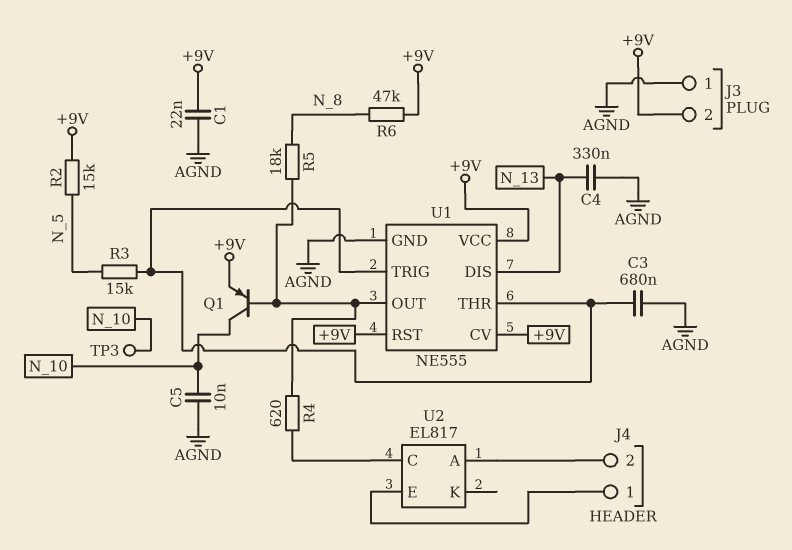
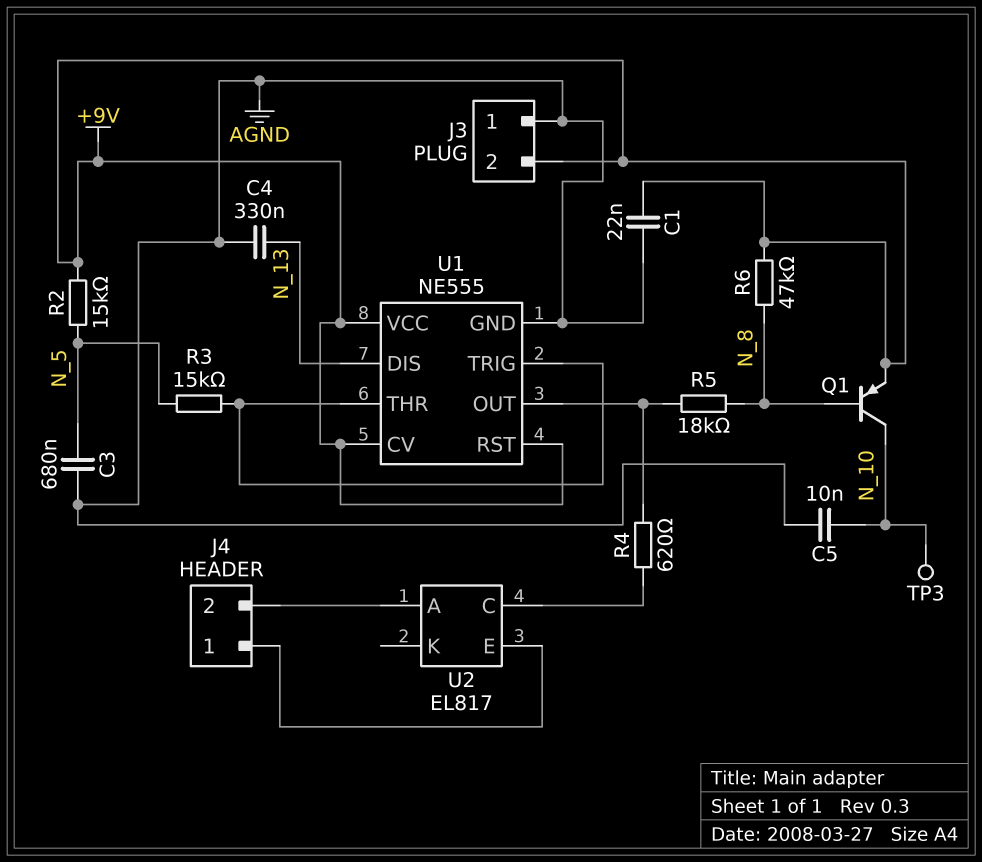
C3: 680nF (AGND, U1/THR) -> 680nF (AGND, N_5)
Q1: PNP (B U1/OUT, C N_10, E +9V) -> PNP (B N_8, C N_10, E +9V)

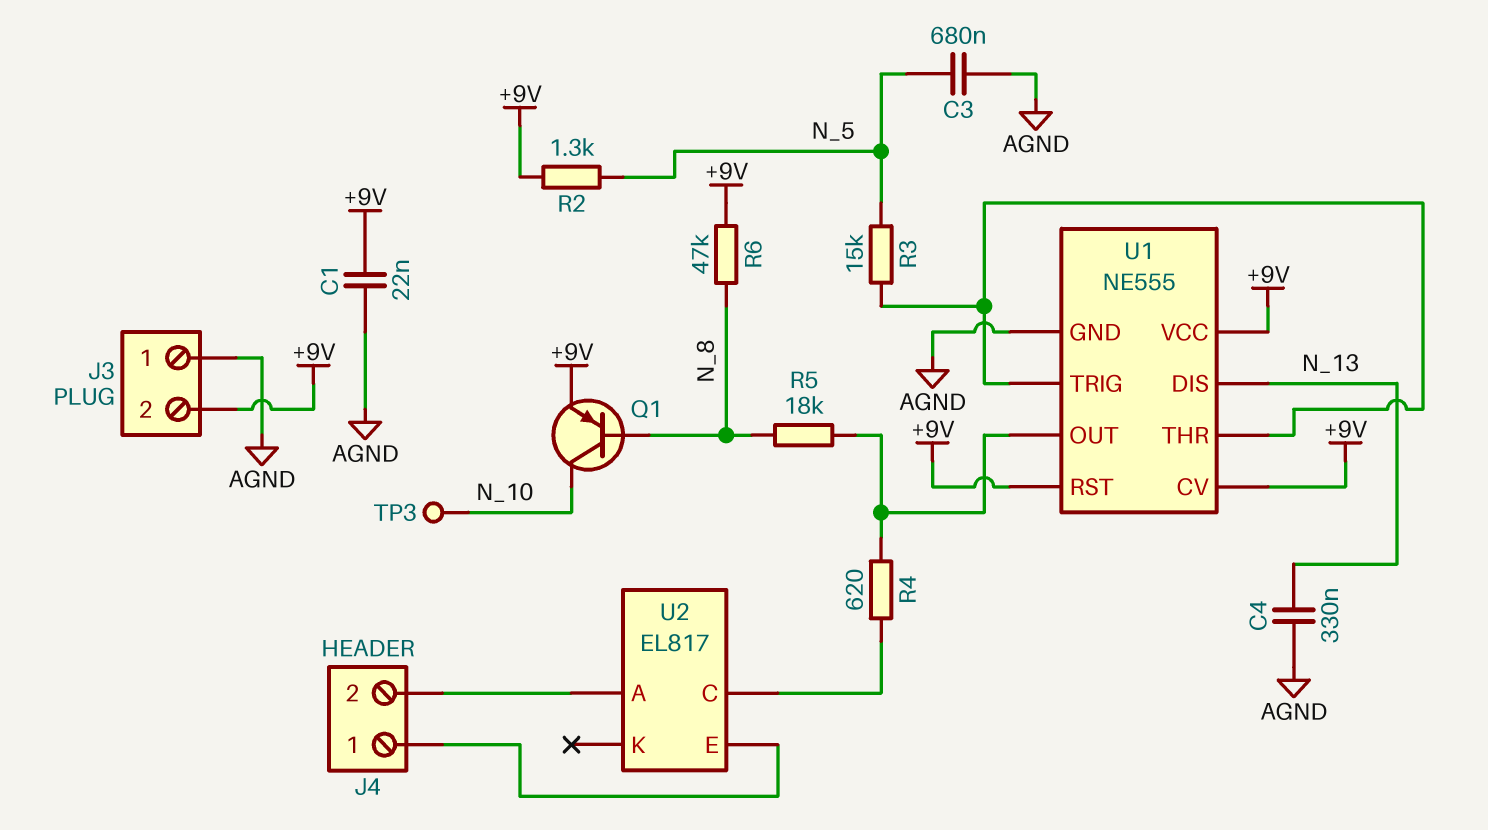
C5: 10nF (AGND, N_10) -> none
R2: 15k (+9V, N_5) -> 1.3k (+9V, N_5)

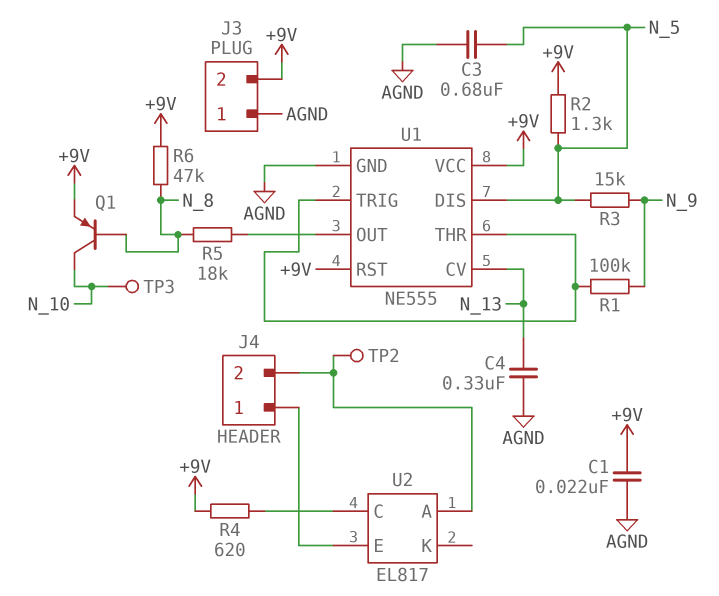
R1: none -> 100k (N_9, U1/THR)
R3: 15k (N_5, U1/THR) -> 15k (N_5, N_9)
R4: 620 (U1/OUT, U2/C) -> 620 (+9V, U2/C)
TP2: none -> test point (J4/2)
U1 pin CV: +9V -> N_13
U1 pin DIS: N_13 -> N_5

